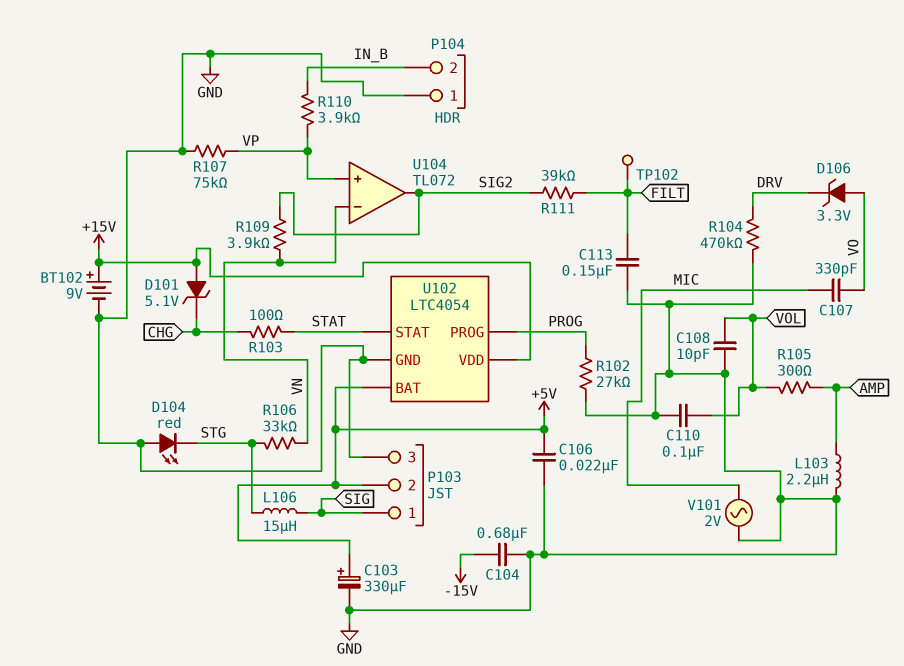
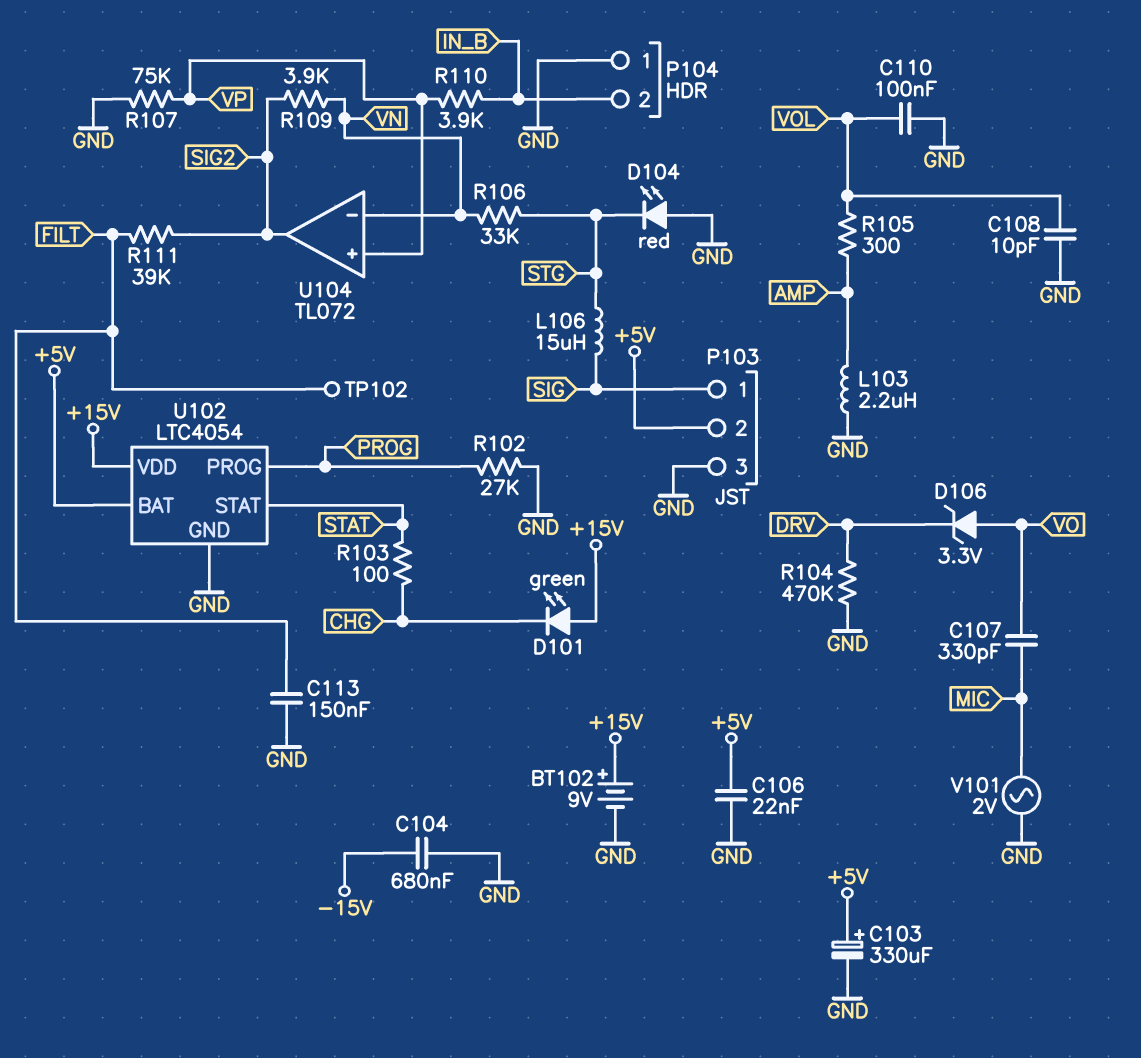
D101: zener 5.1V (A +15V, K CHG) -> LED green (A +15V, K CHG)

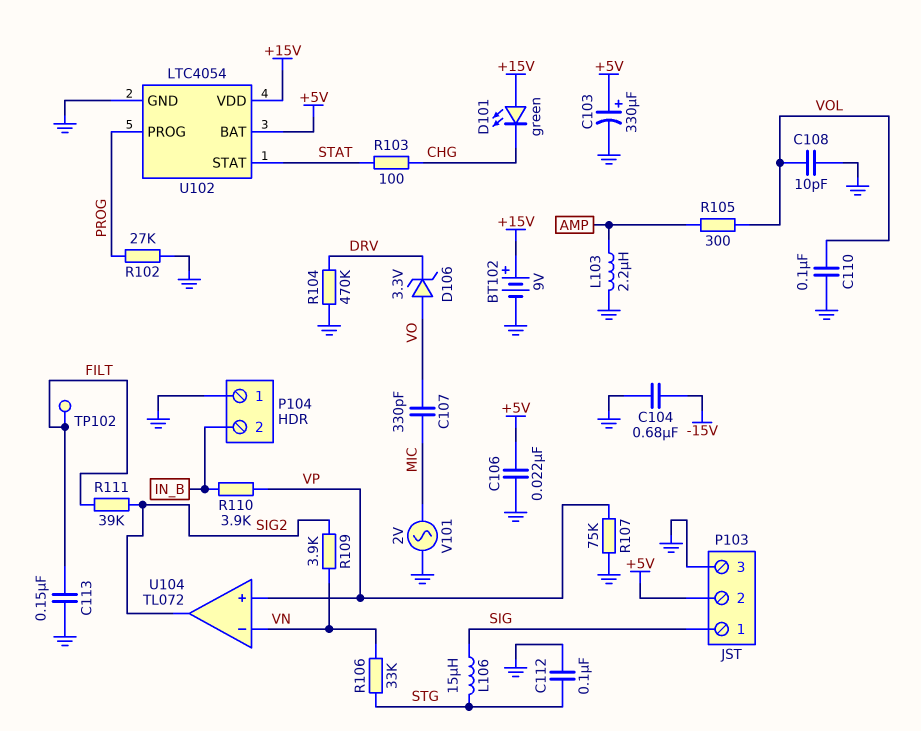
C112: none -> 100nF (GND, STG)
D104: LED red (A GND, K STG) -> none

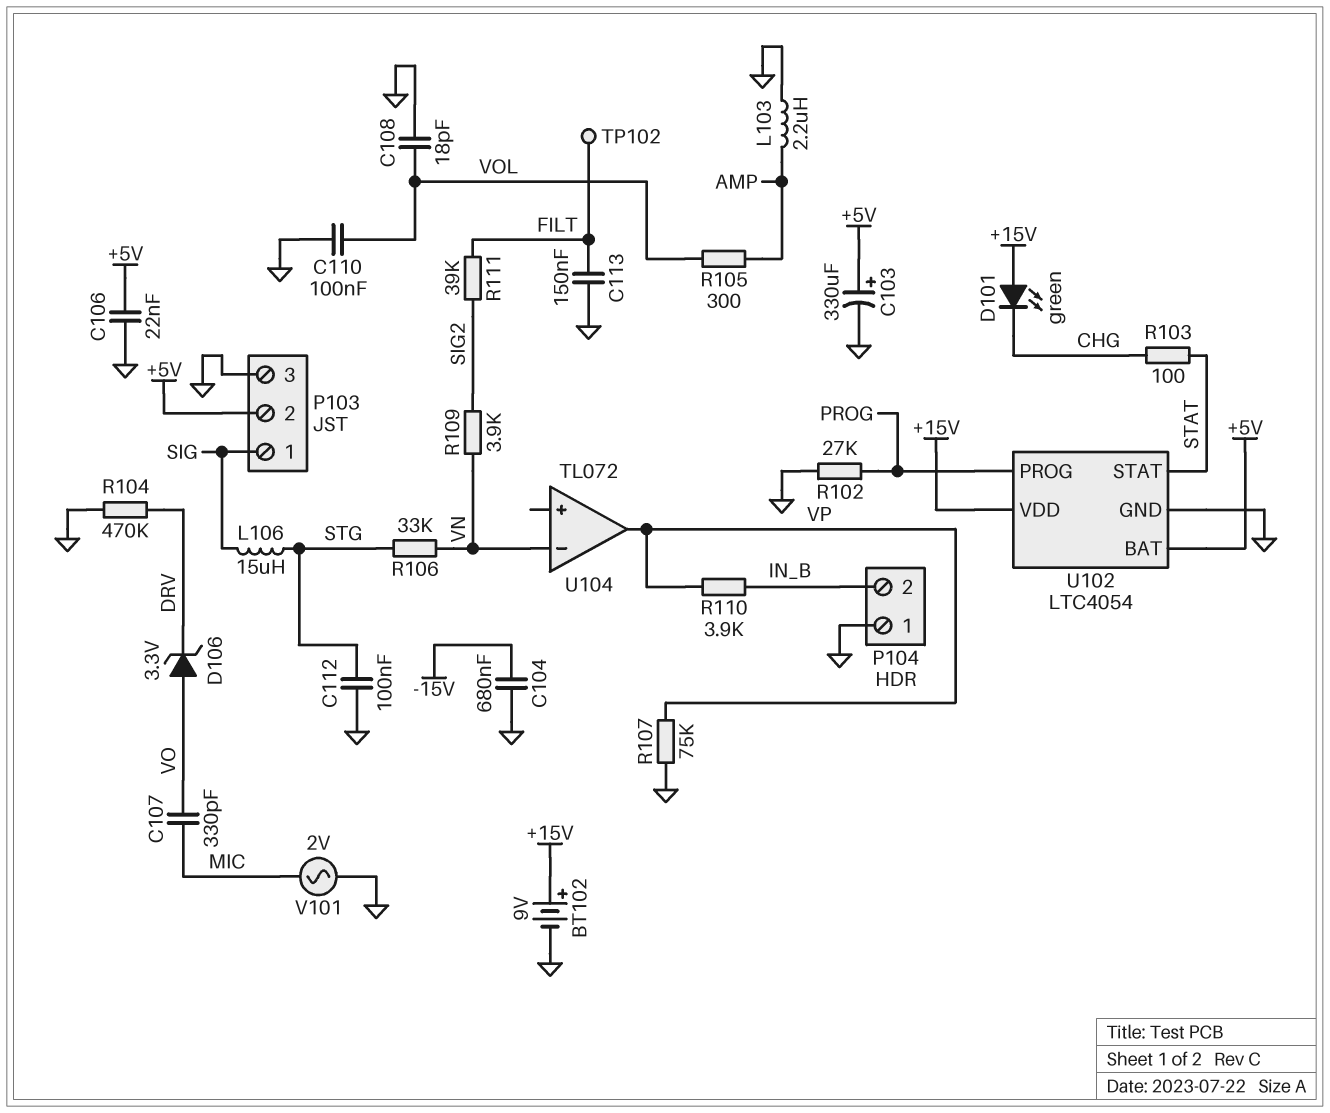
C108: 10pF (GND, VOL) -> 18pF (GND, VOL)
U104 pin in+: VP -> none
U104 pin out: SIG2 -> VP

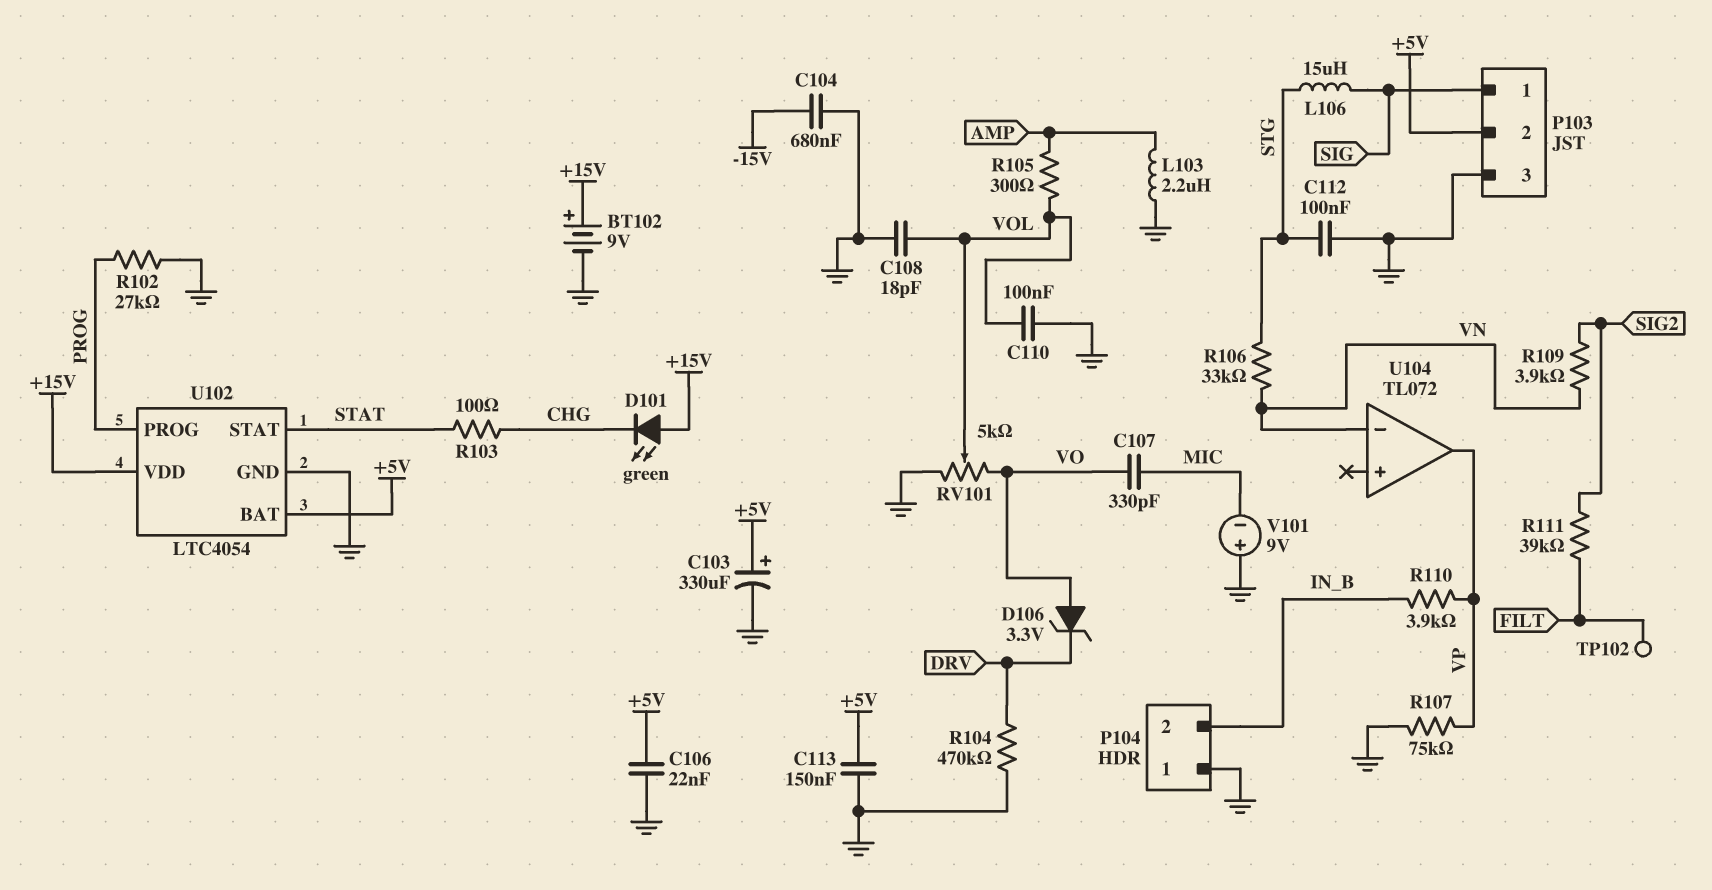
C113: 150nF (FILT, GND) -> 150nF (+5V, GND)
RV101: none -> 5k (GND, VO, wiper VOL)
V101: AC 2V (GND, MIC) -> 9V (plus GND, minus MIC)

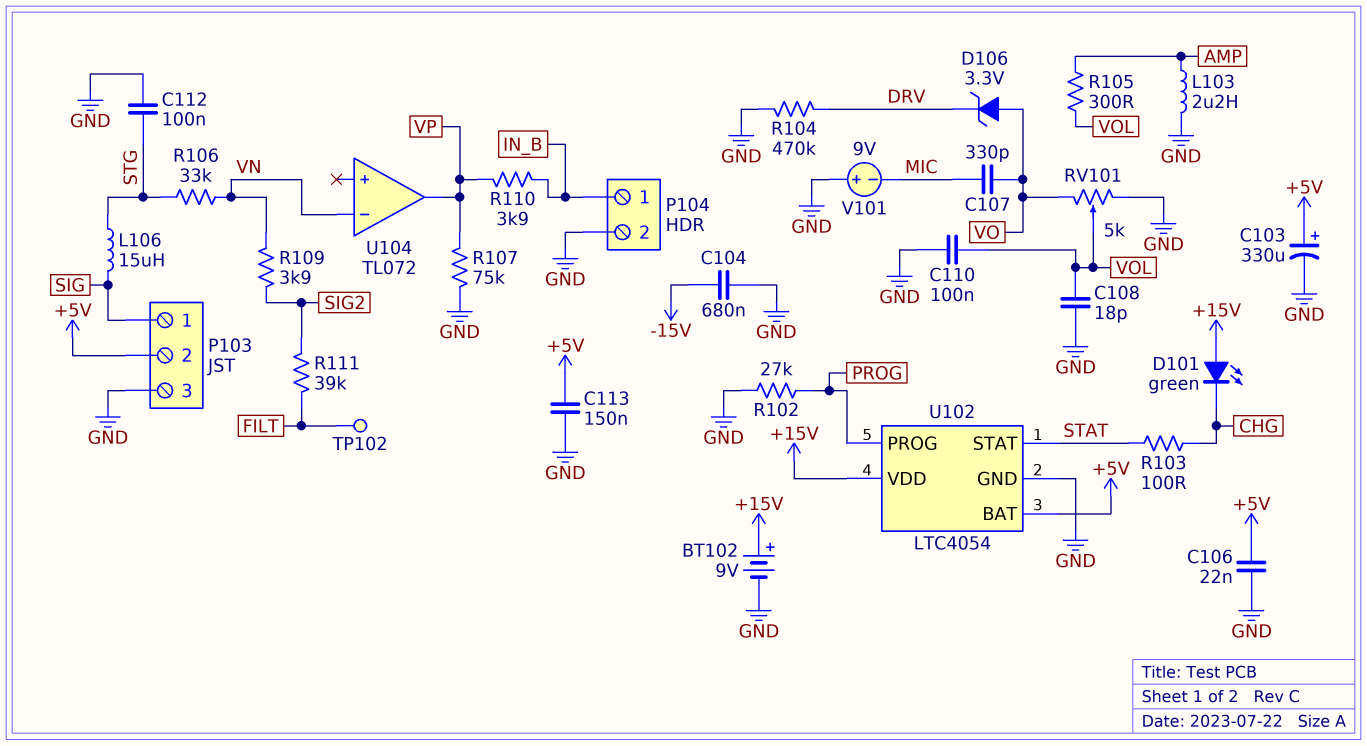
P104 pin 1: GND -> IN_B
P104 pin 2: IN_B -> GND

